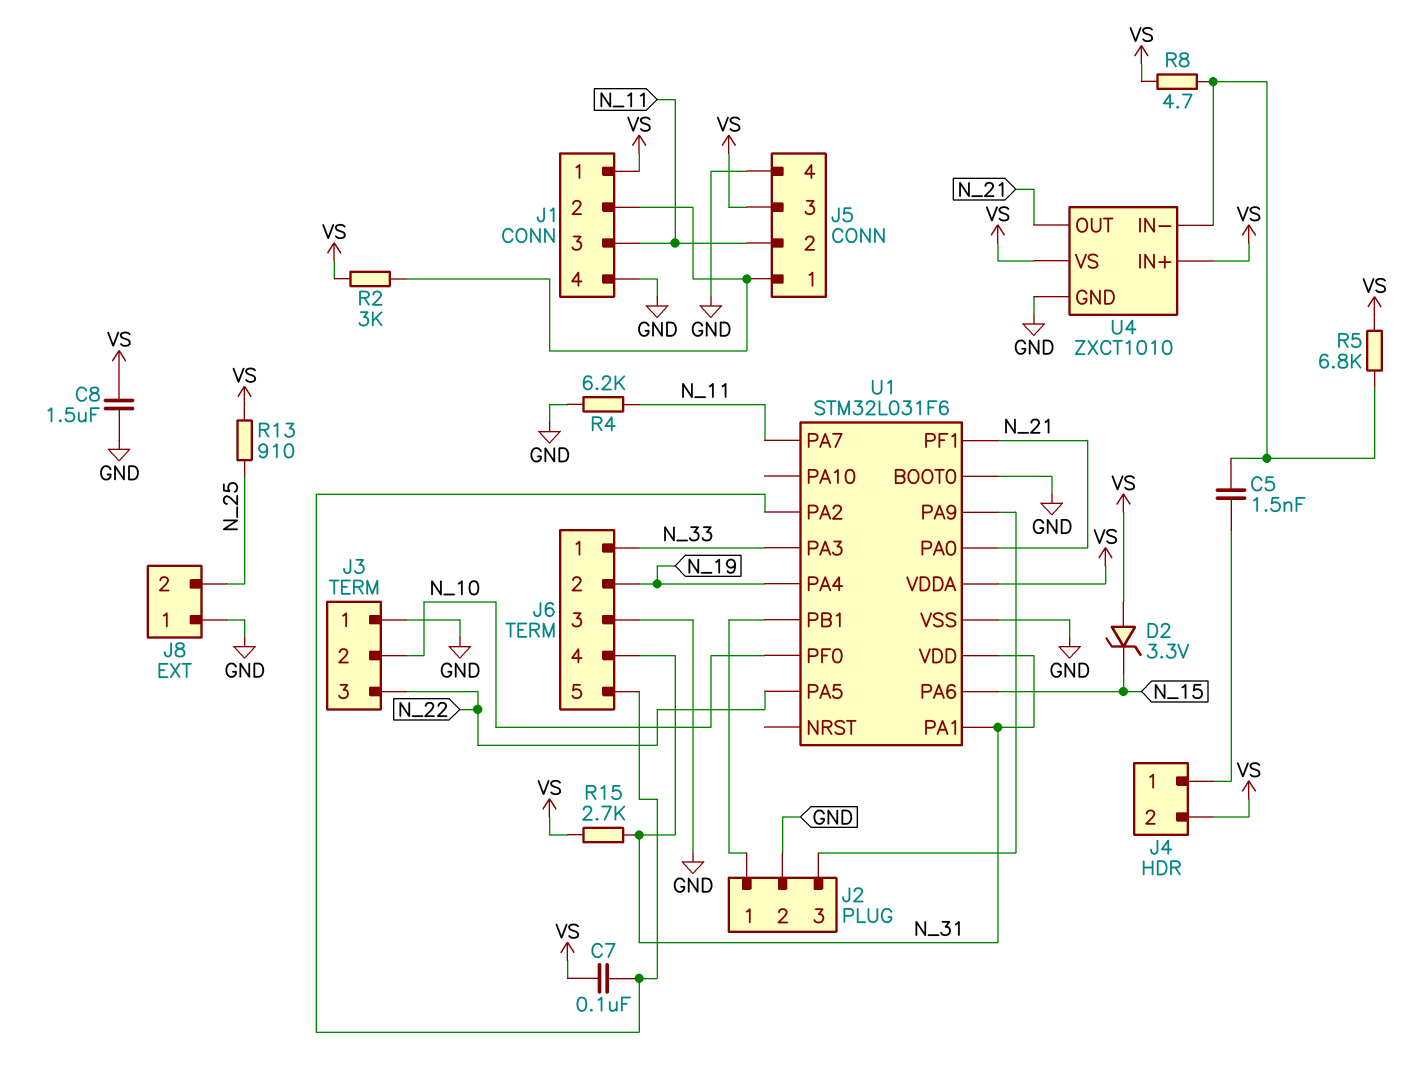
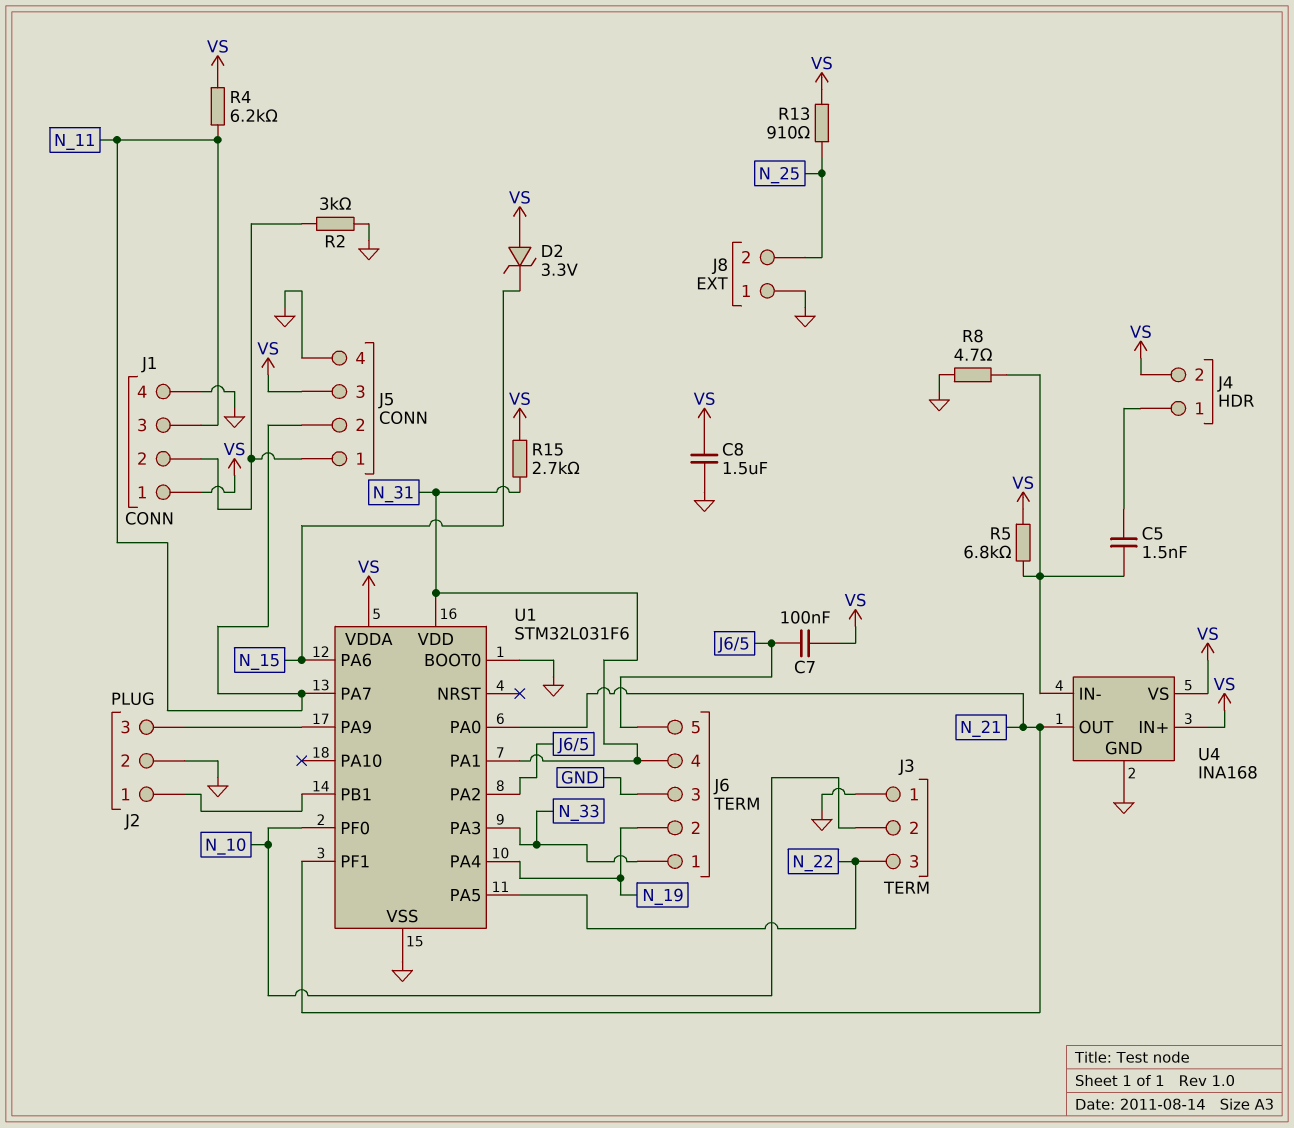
R2: 3k (J1/2, VS) -> 3k (GND, J1/2)
R4: 6.2k (GND, N_11) -> 6.2k (N_11, VS)
R8: 4.7 (U4/IN-, VS) -> 4.7 (GND, U4/IN-)
U4: ZXCT1010 -> INA168

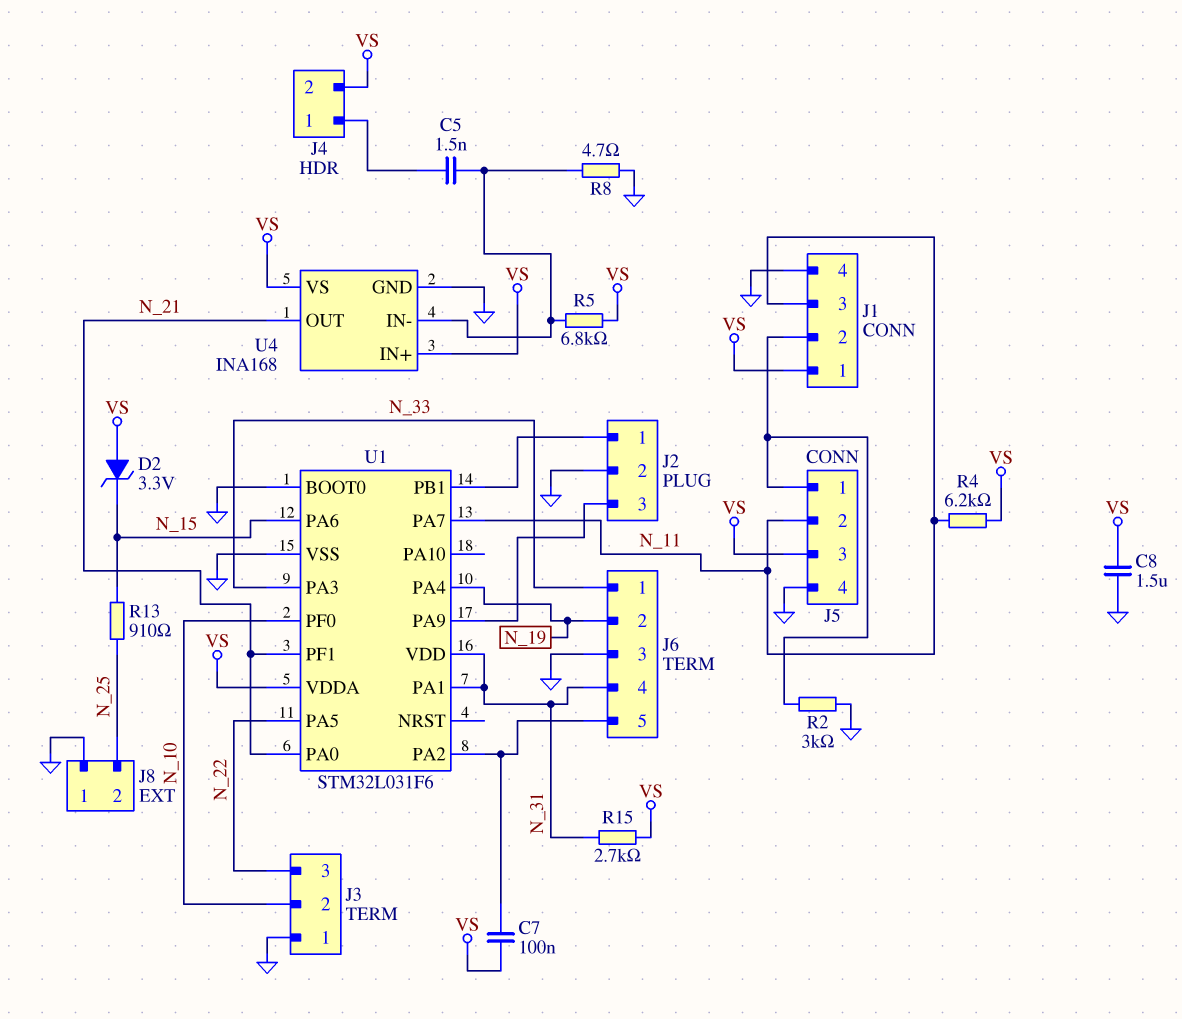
R13: 910 (N_25, VS) -> 910 (N_15, N_25)

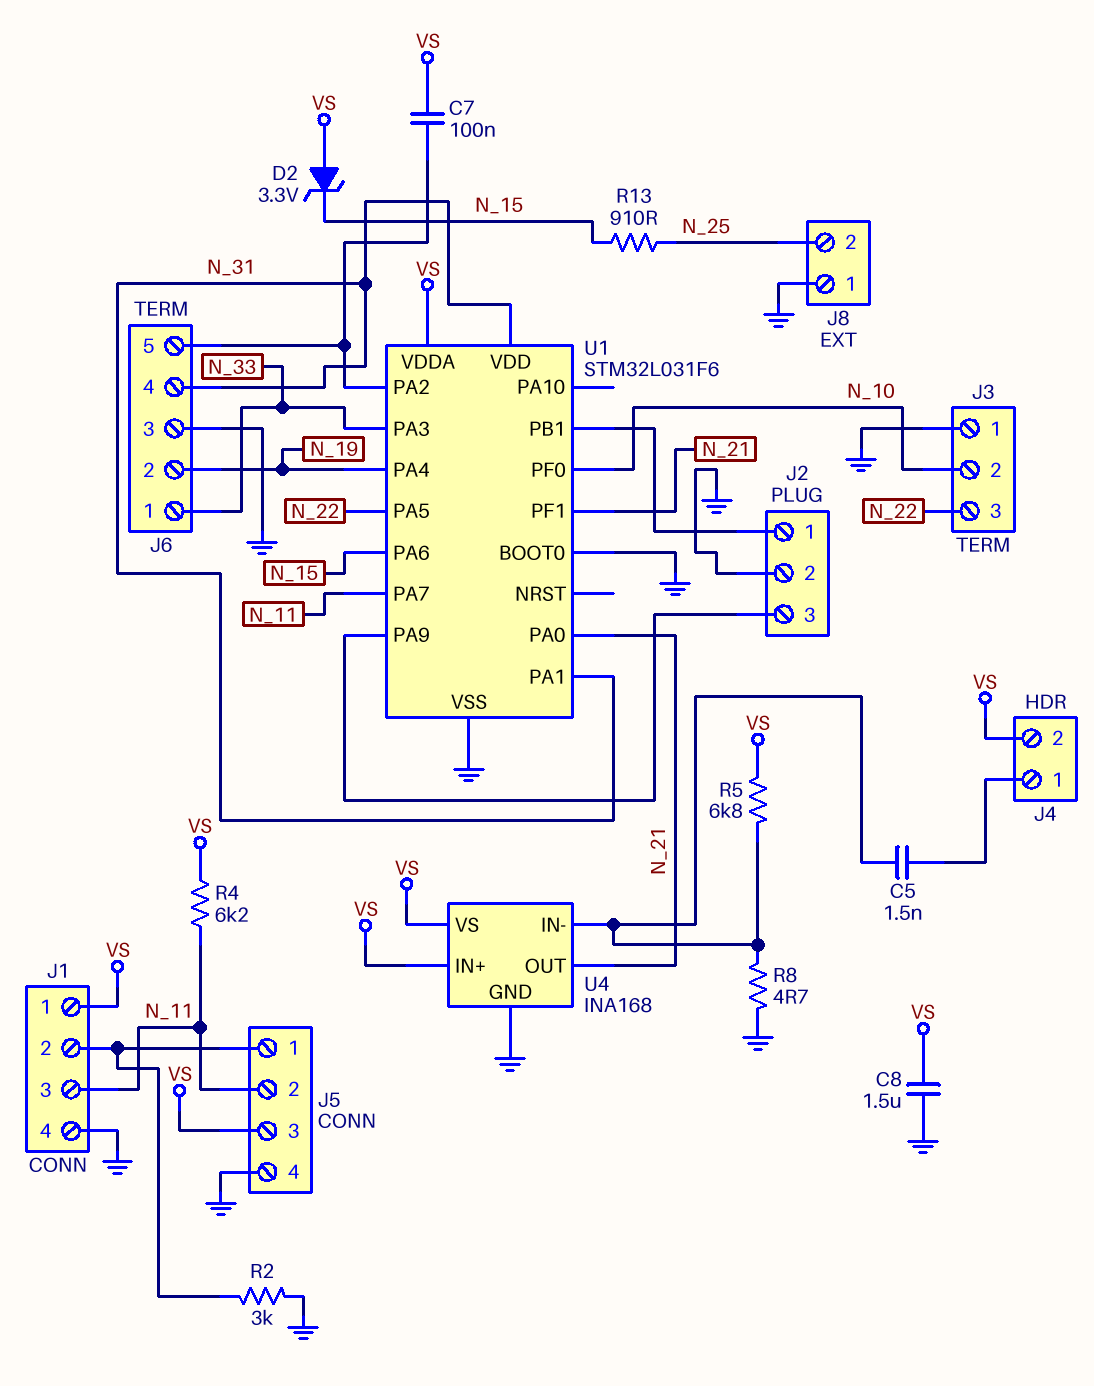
R15: 2.7k (N_31, VS) -> none

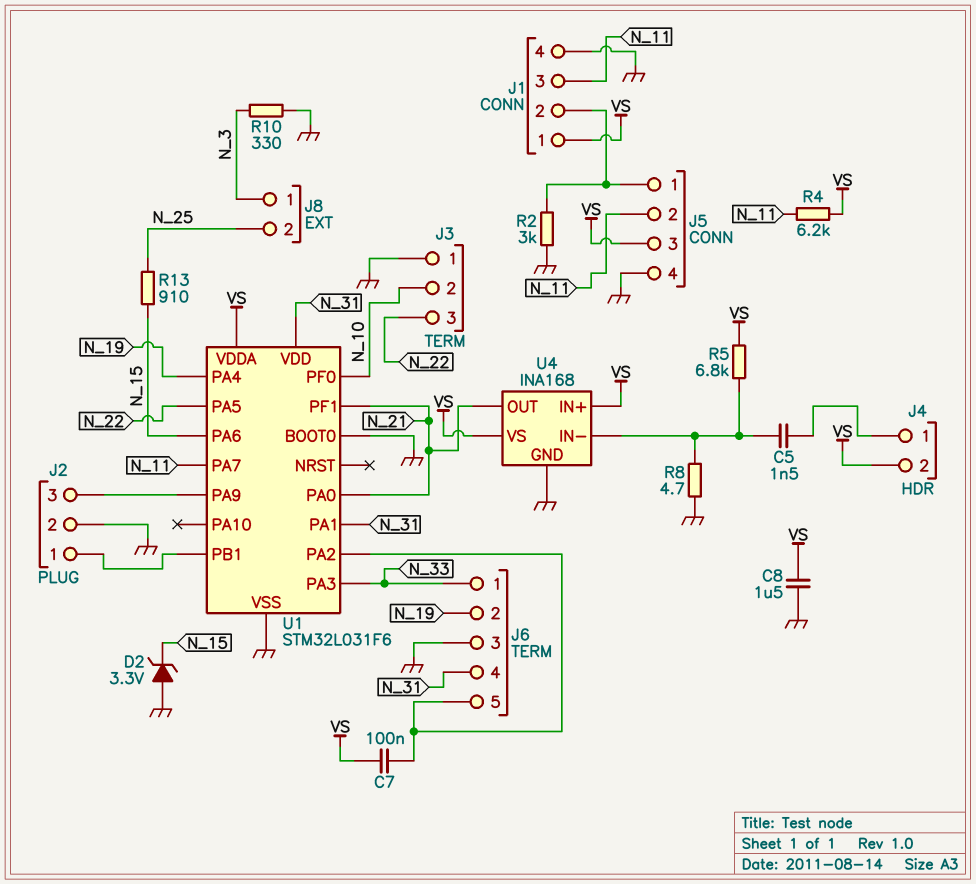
D2: zener 3.3V (A VS, K N_15) -> zener 3.3V (A GND, K N_15)
J8 pin 1: GND -> N_3
R10: none -> 330 (GND, N_3)

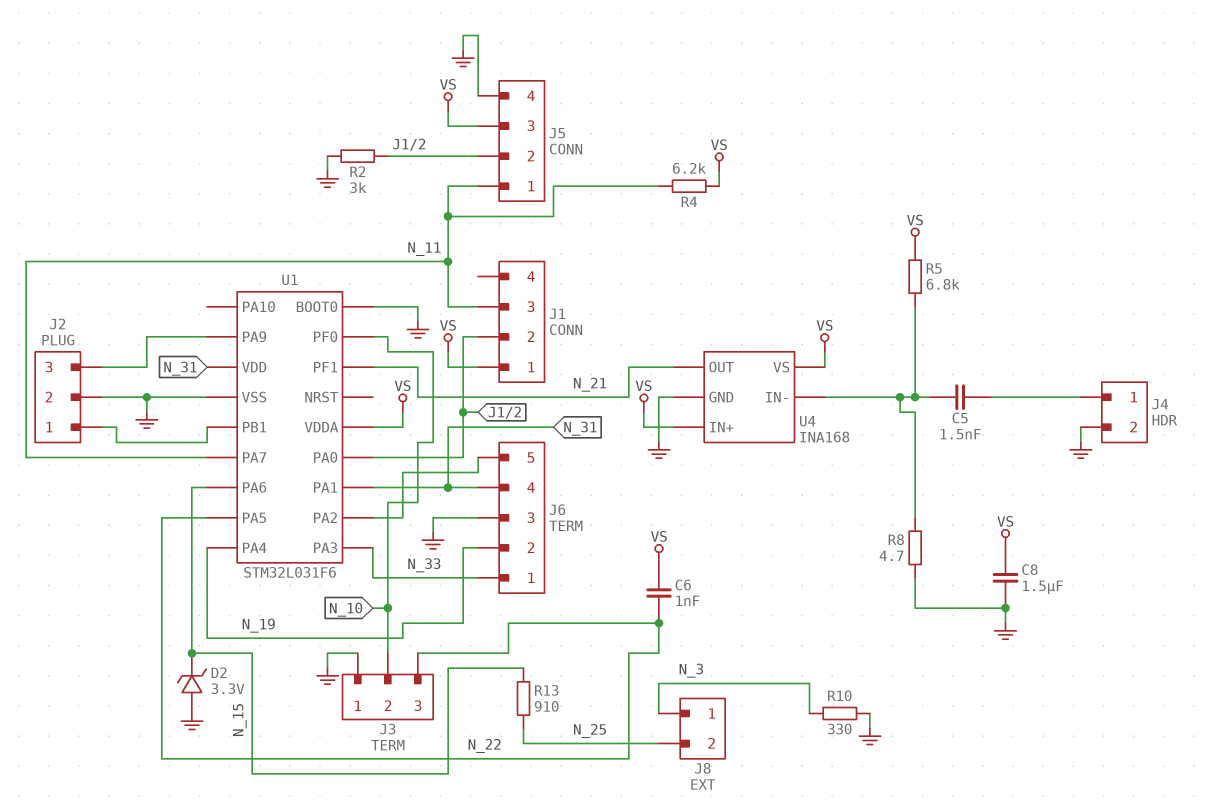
C6: none -> 1nF (N_22, VS)
C7: 100nF (J6/5, VS) -> none
J1 pin 4: GND -> none
J4 pin 2: VS -> GND
J5 pin 1: J1/2 -> N_11
J5 pin 2: N_11 -> J1/2
U1 pin PA0: N_21 -> J1/2

